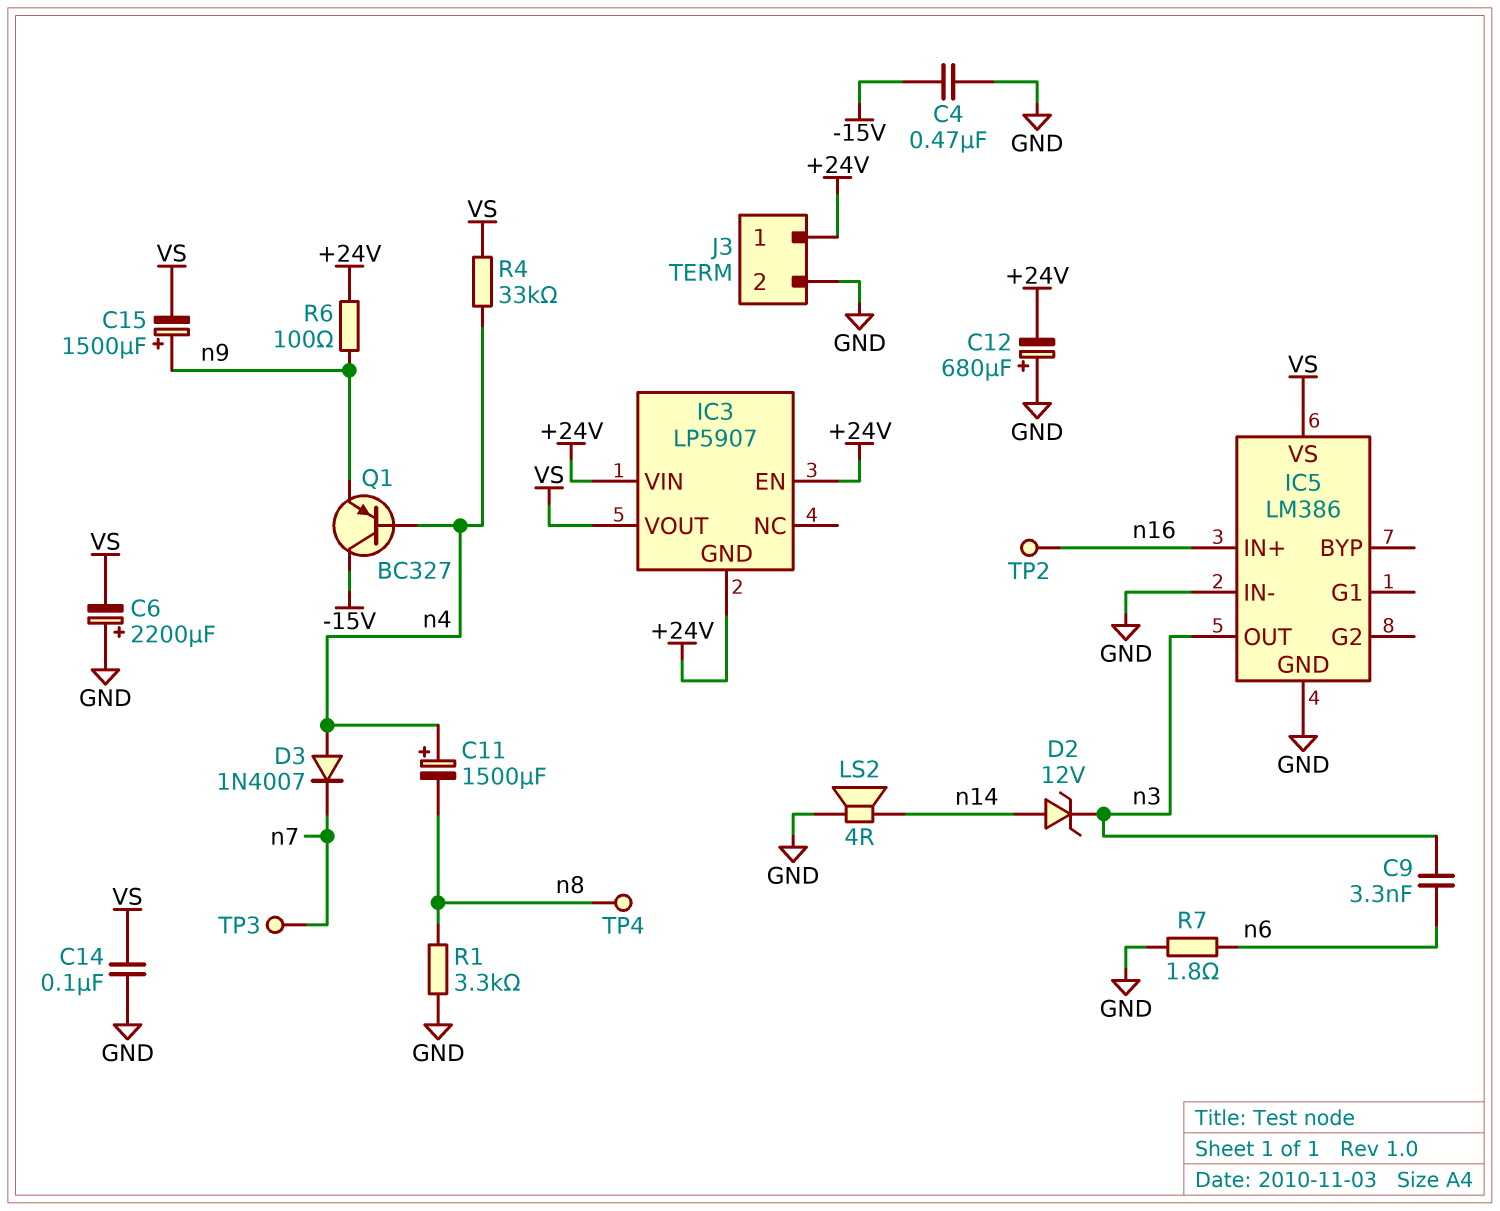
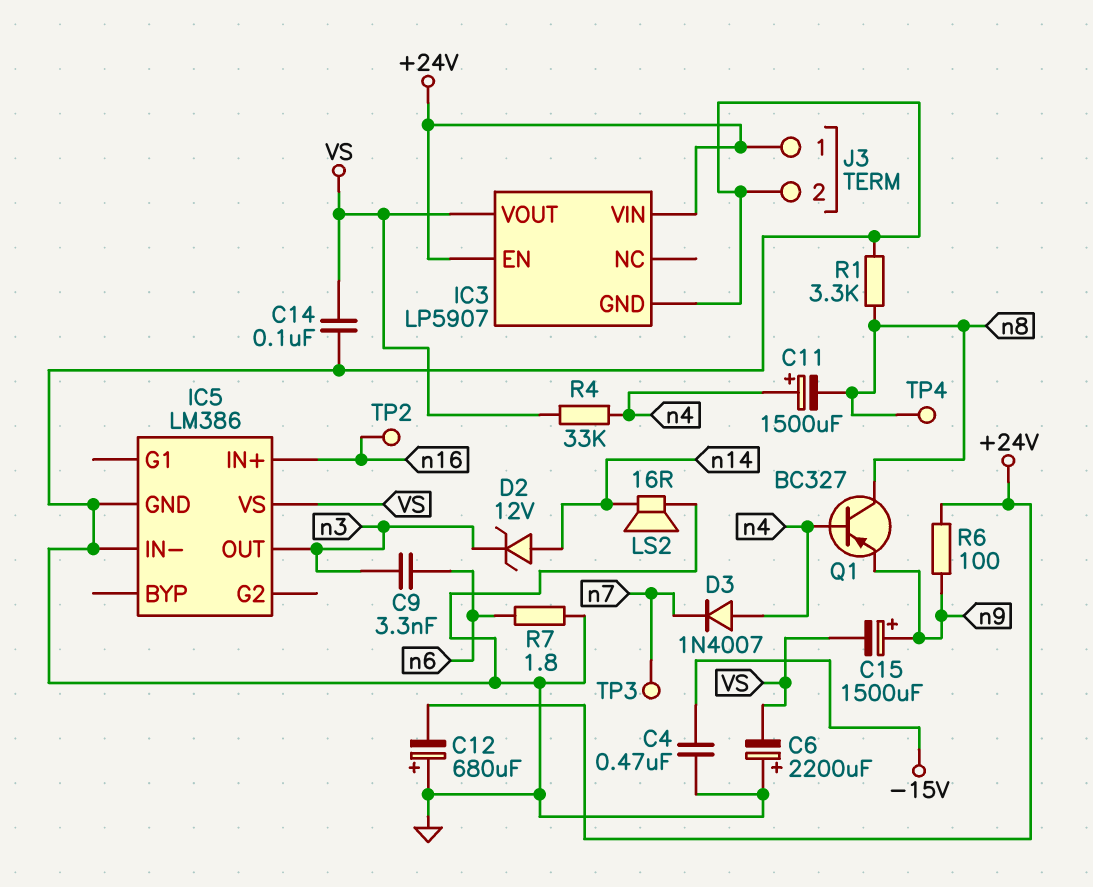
IC3 pin GND: +24V -> GND
LS2: speaker 4R (GND, n14) -> speaker 16R (GND, n14)
Q1: PNP BC327 (B n4, C -15V, E n9) -> PNP BC327 (B n4, C n8, E n9)

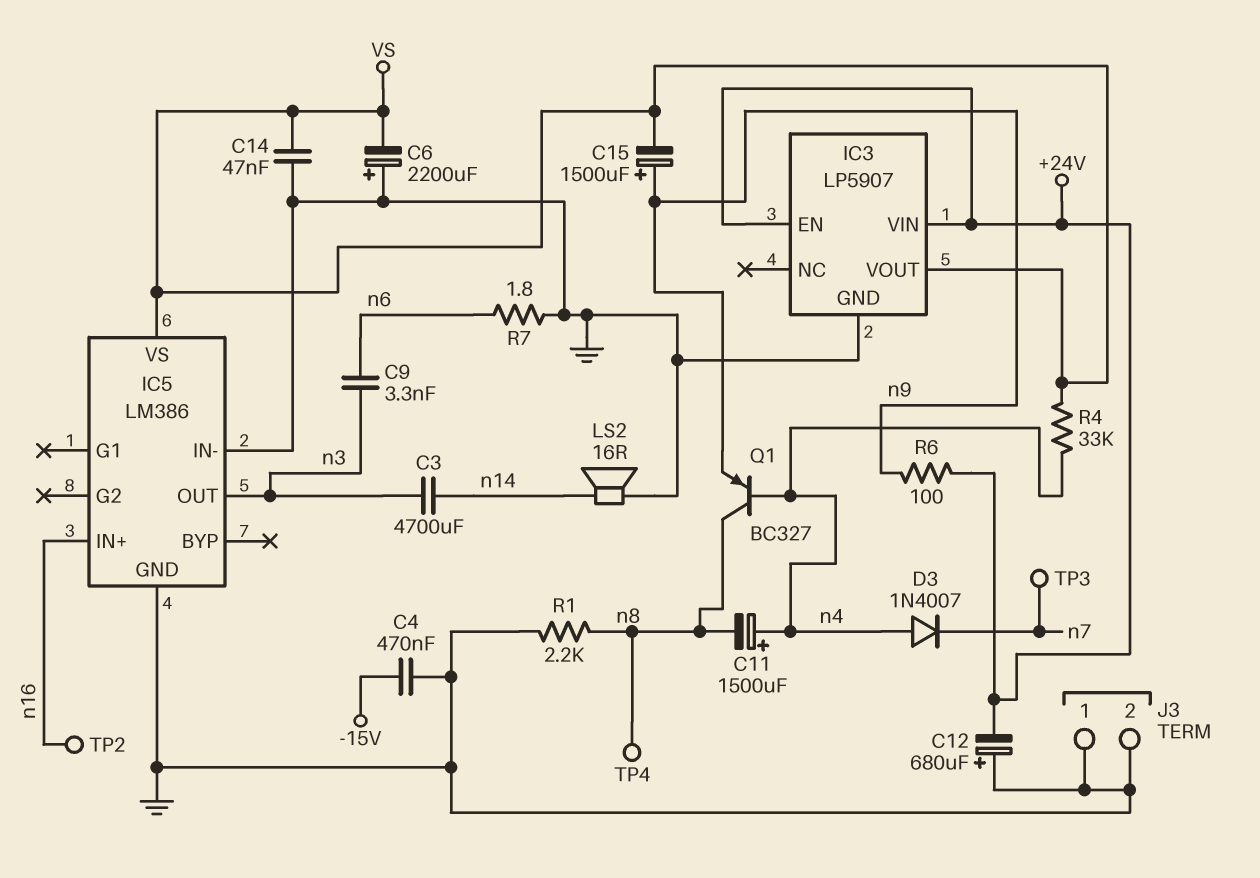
C3: none -> 4700uF (n3, n14)
C14: 100nF (GND, VS) -> 47nF (GND, VS)
D2: zener 12V (A n14, K n3) -> none
J3 pin 1: +24V -> GND
R1: 3.3k (GND, n8) -> 2.2k (GND, n8)

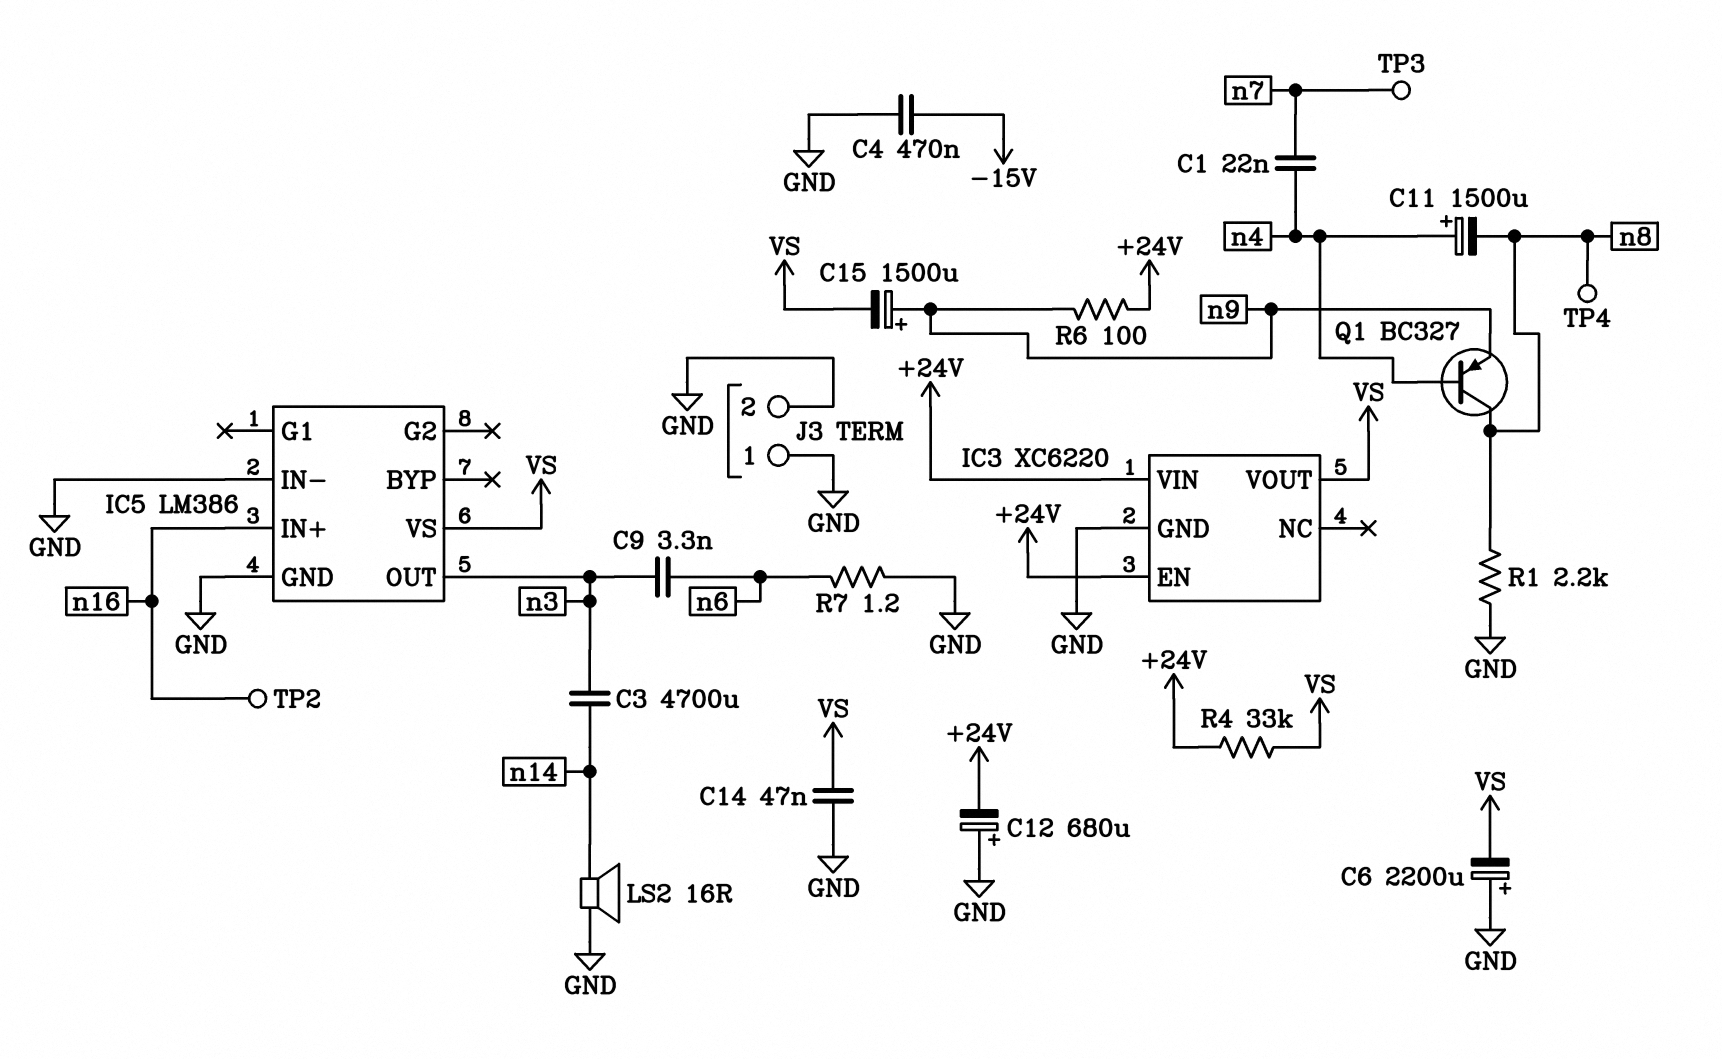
C1: none -> 22nF (n4, n7)
D3: diode 1N4007 (A n4, K n7) -> none
IC3: LP5907 -> XC6220
R4: 33k (VS, n4) -> 33k (+24V, VS)
R7: 1.8 (GND, n6) -> 1.2 (GND, n6)

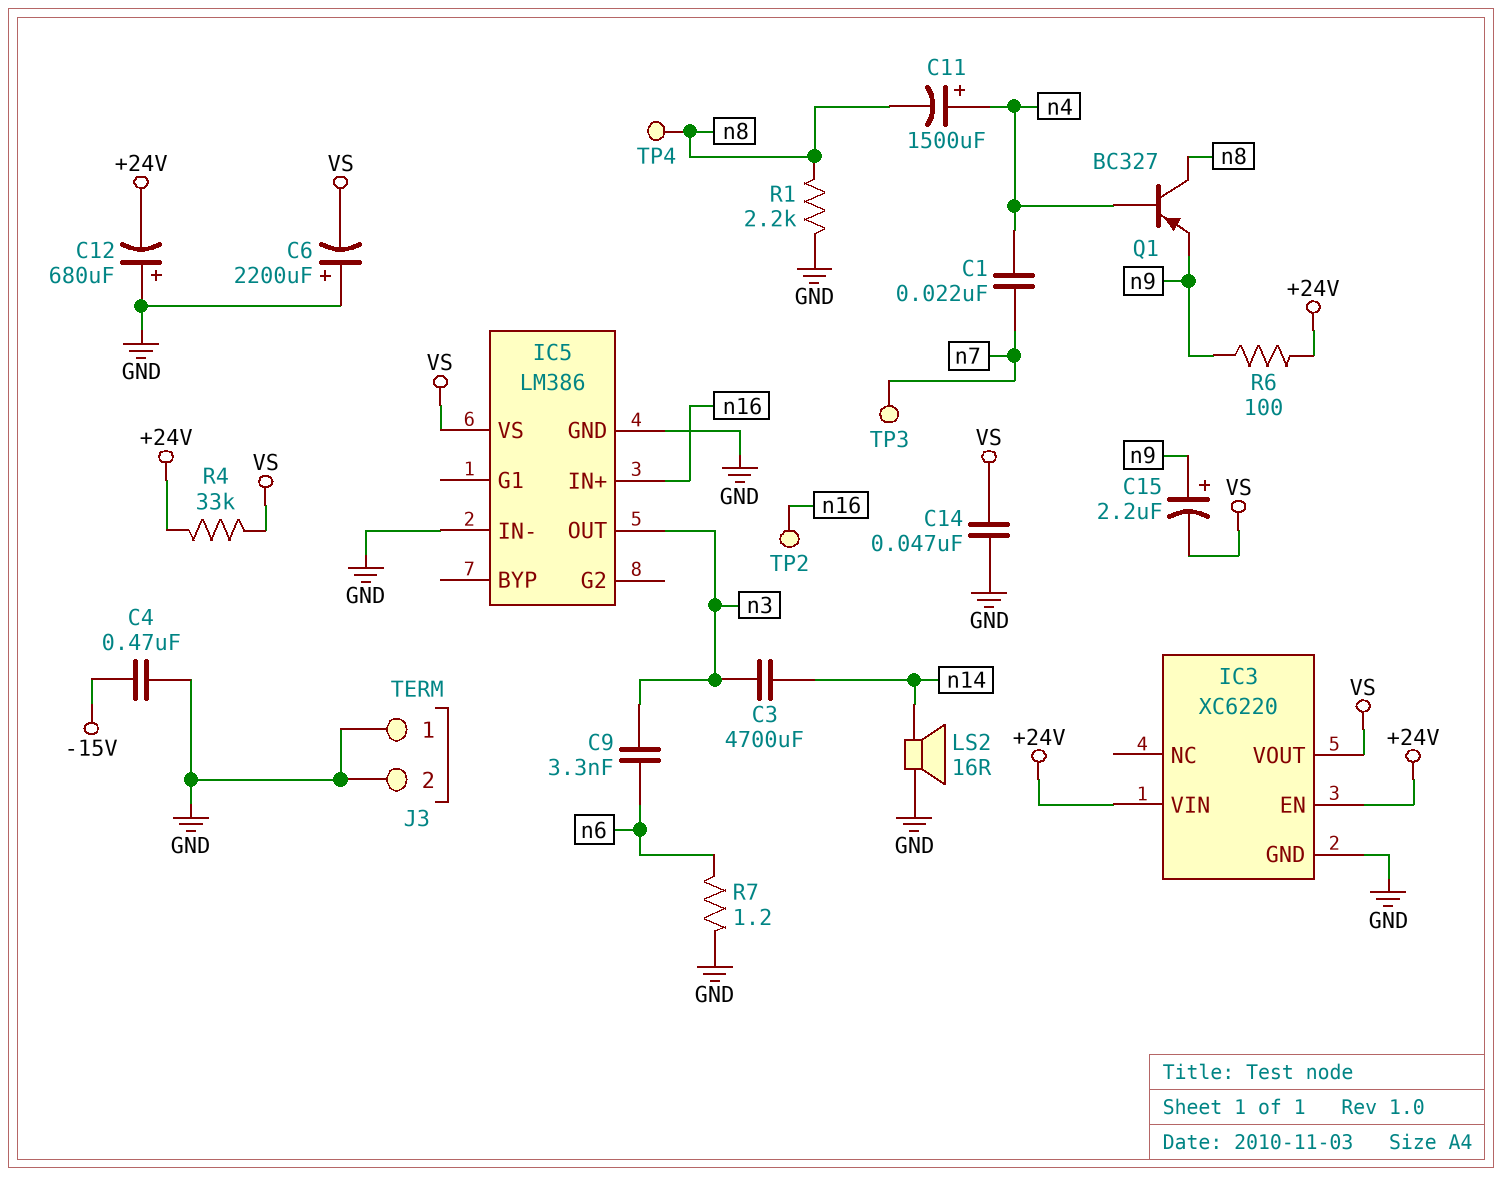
C15: 1500uF (plus n9, minus VS) -> 2.2uF (plus n9, minus VS)

